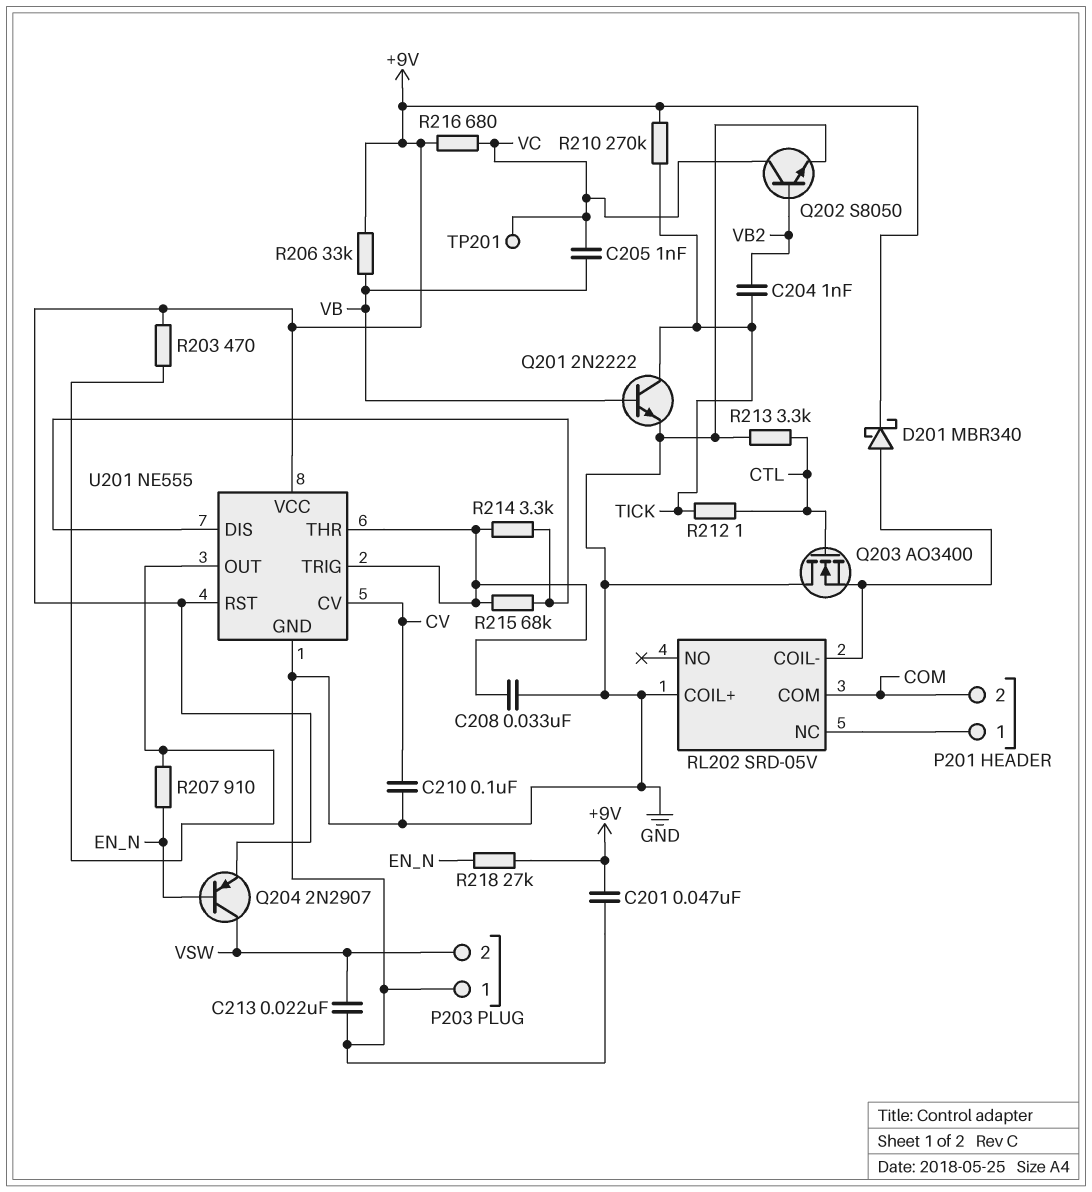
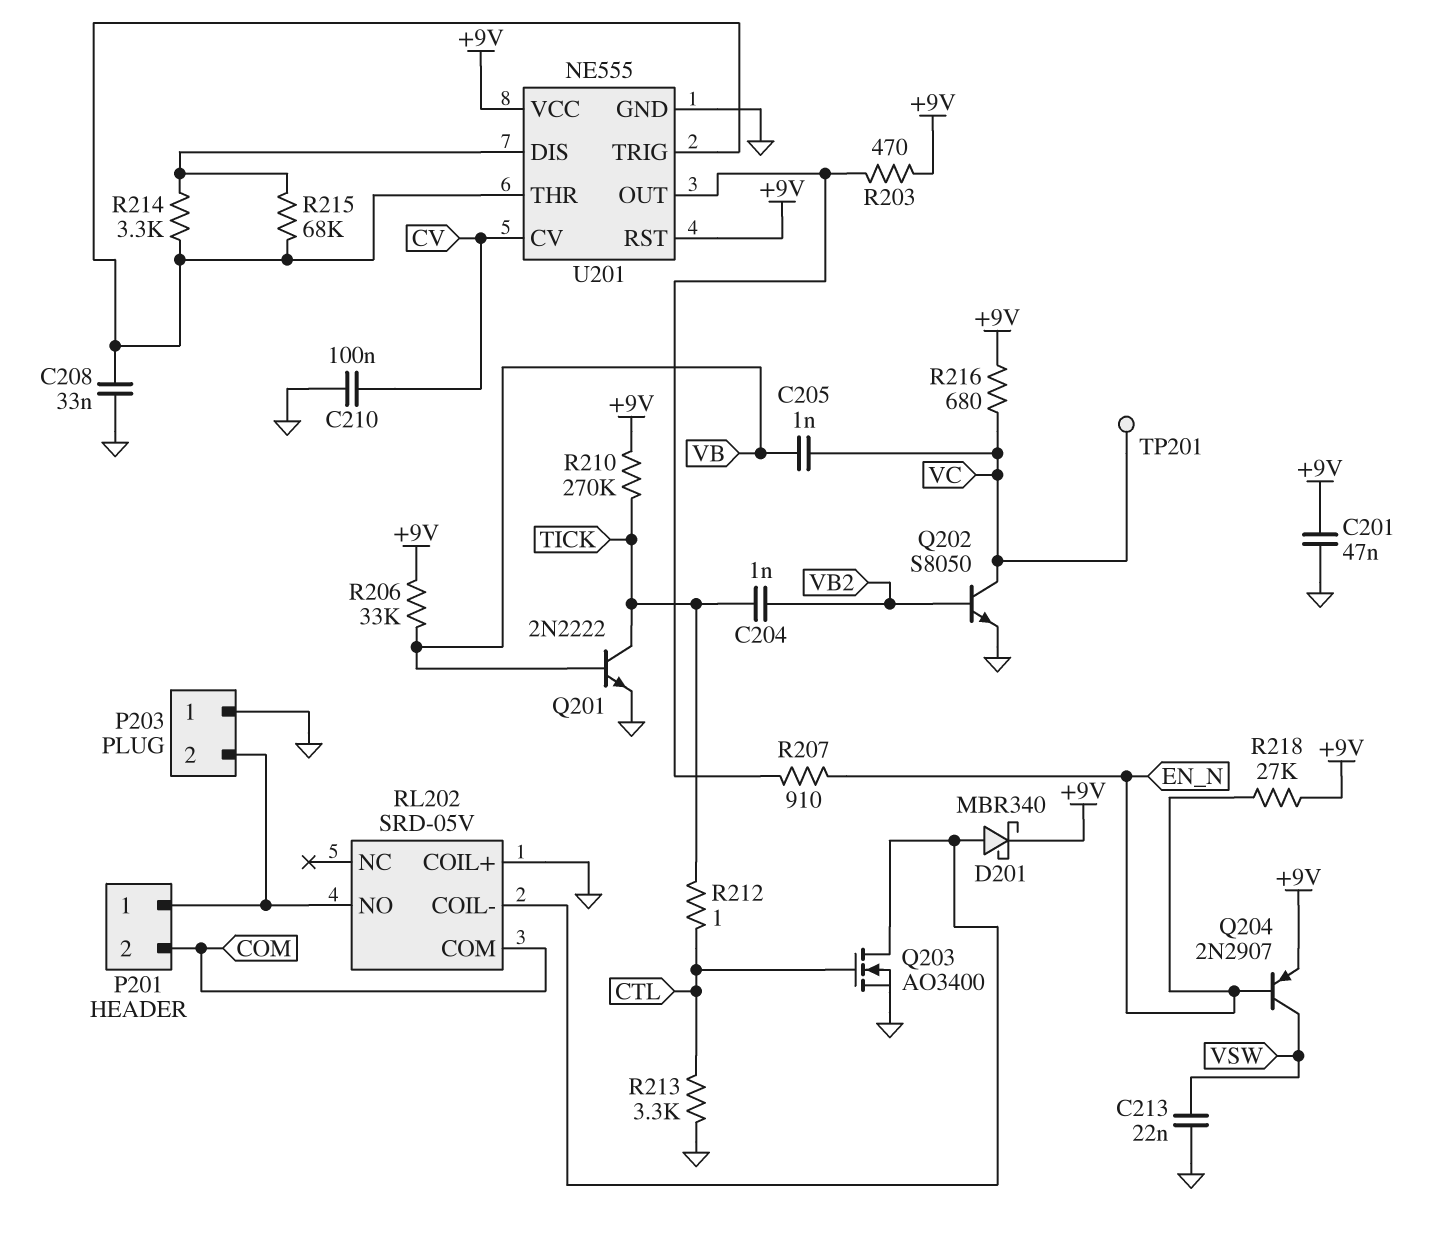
P203 pin 2: VSW -> P201/1
Q203: NMOS AO3400 (G CTL, D GND, S RL202/COIL-) -> NMOS AO3400 (G CTL, D RL202/COIL-, S GND)
RL202 pin NC: P201/1 -> none
RL202 pin NO: none -> P201/1

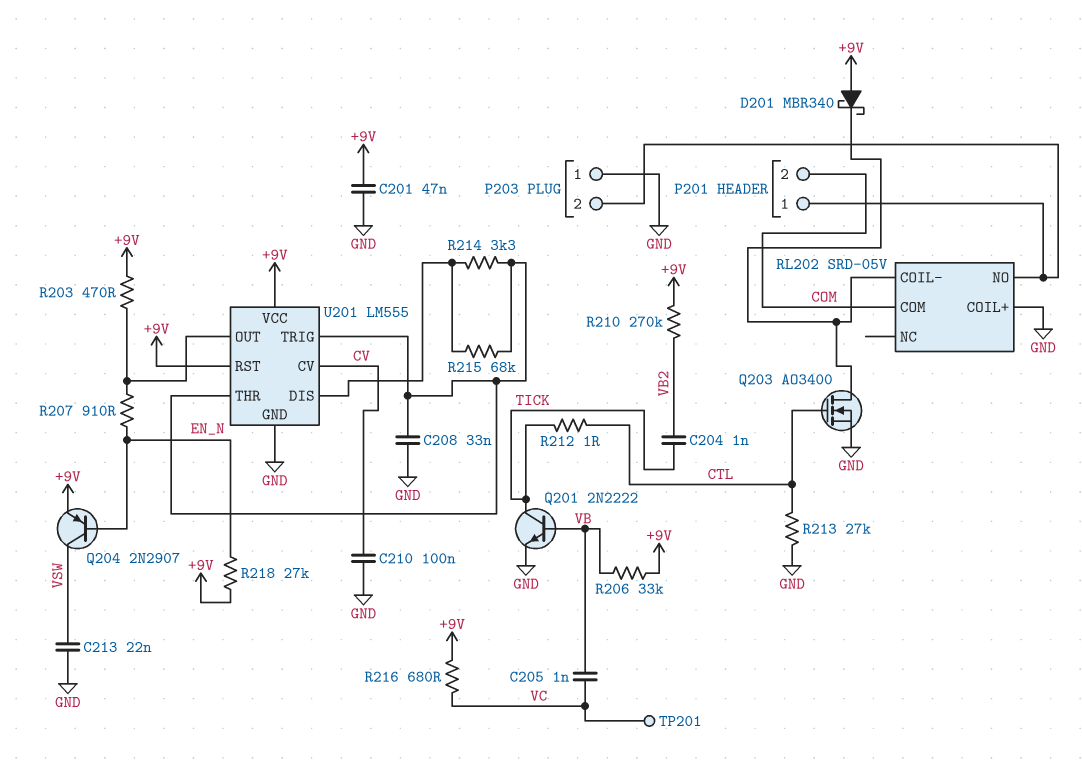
D201: schottky MBR340 (A RL202/COIL-, K +9V) -> schottky MBR340 (A +9V, K RL202/COIL-)
Q202: NPN S8050 (B VB2, C VC, E GND) -> none
R210: 270k (+9V, TICK) -> 270k (+9V, VB2)
R213: 3.3k (CTL, GND) -> 27k (CTL, GND)
U201: NE555 -> LM555

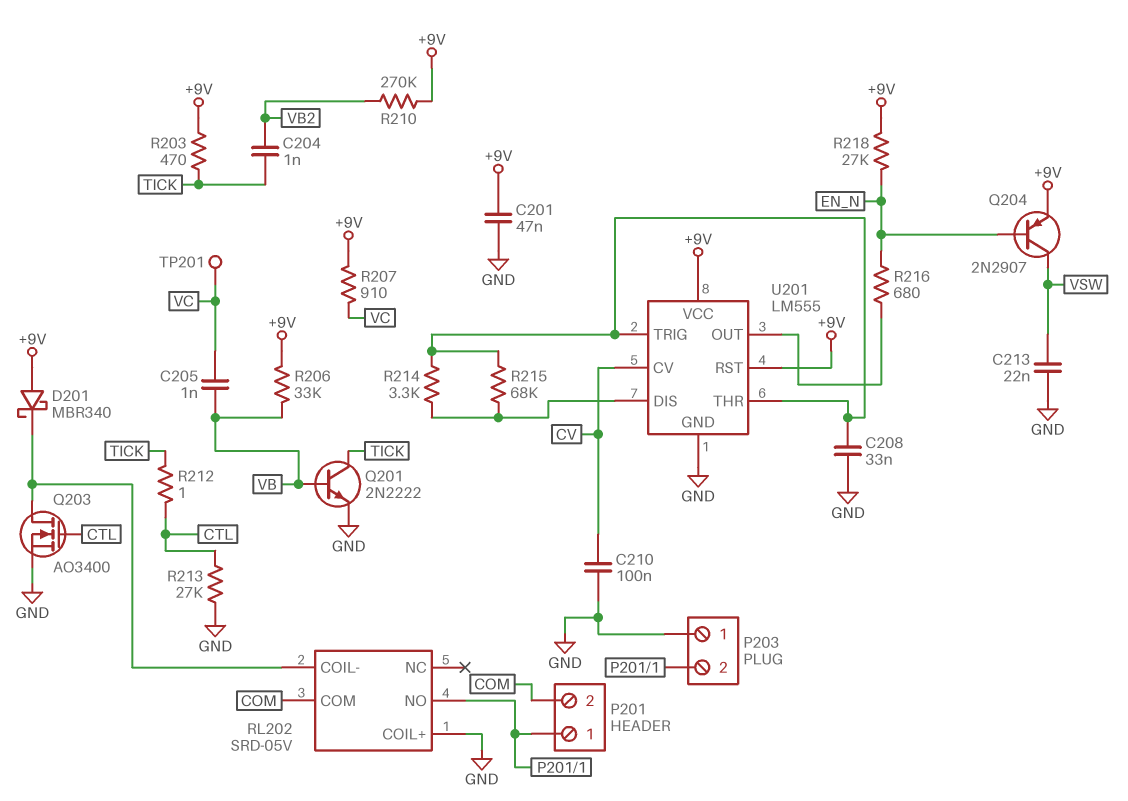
R203: 470 (+9V, U201/OUT) -> 470 (+9V, TICK)
R207: 910 (EN_N, U201/OUT) -> 910 (+9V, VC)
R216: 680 (+9V, VC) -> 680 (EN_N, U201/OUT)

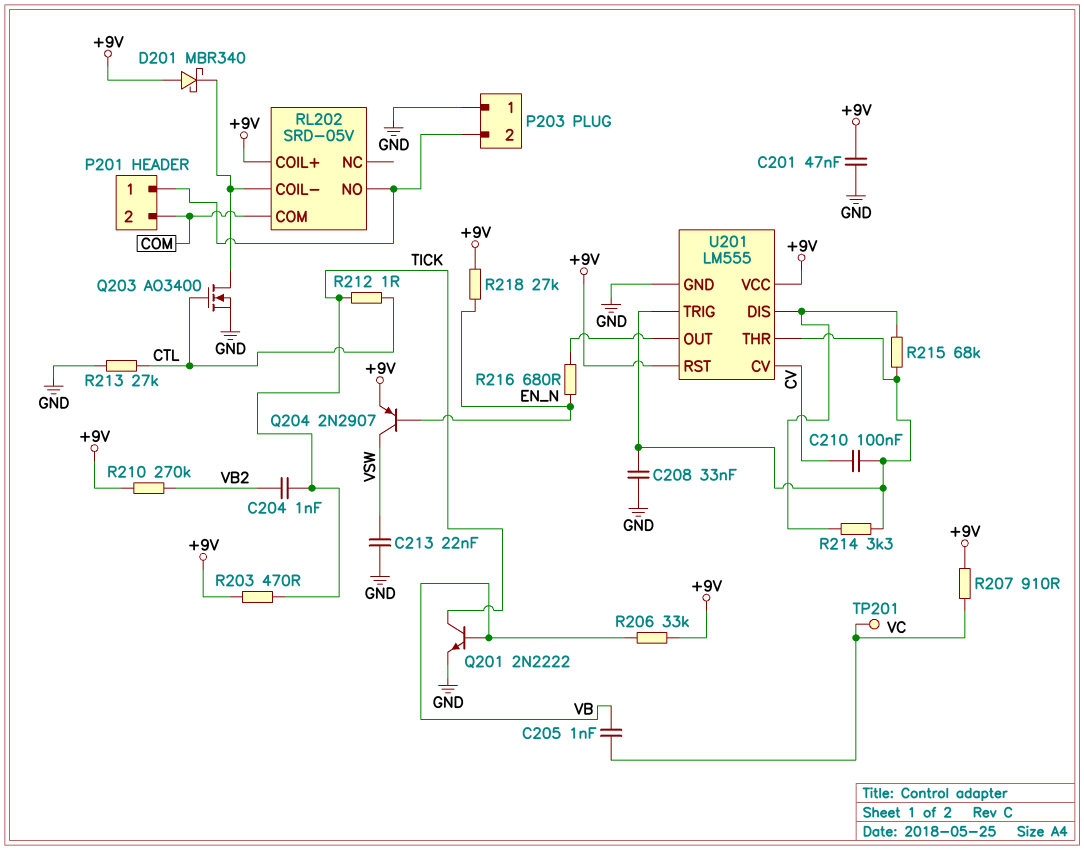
C210: 100nF (CV, GND) -> 100nF (CV, U201/THR)
RL202 pin COIL+: GND -> +9V

